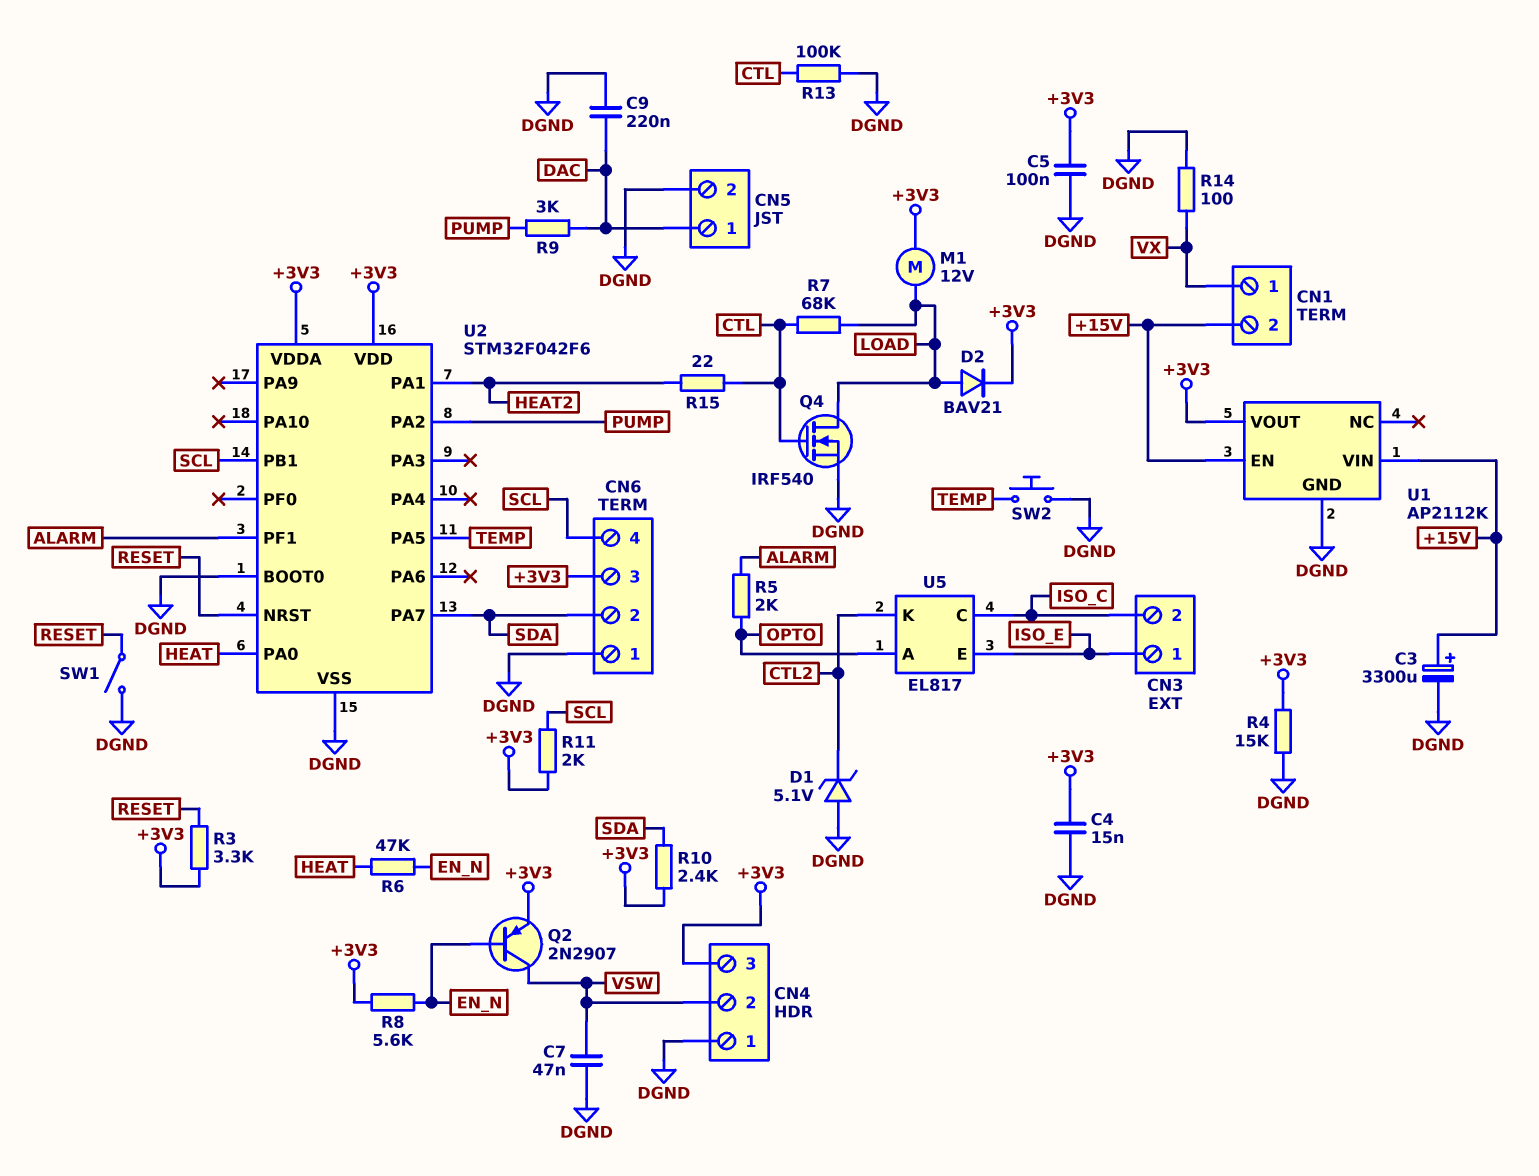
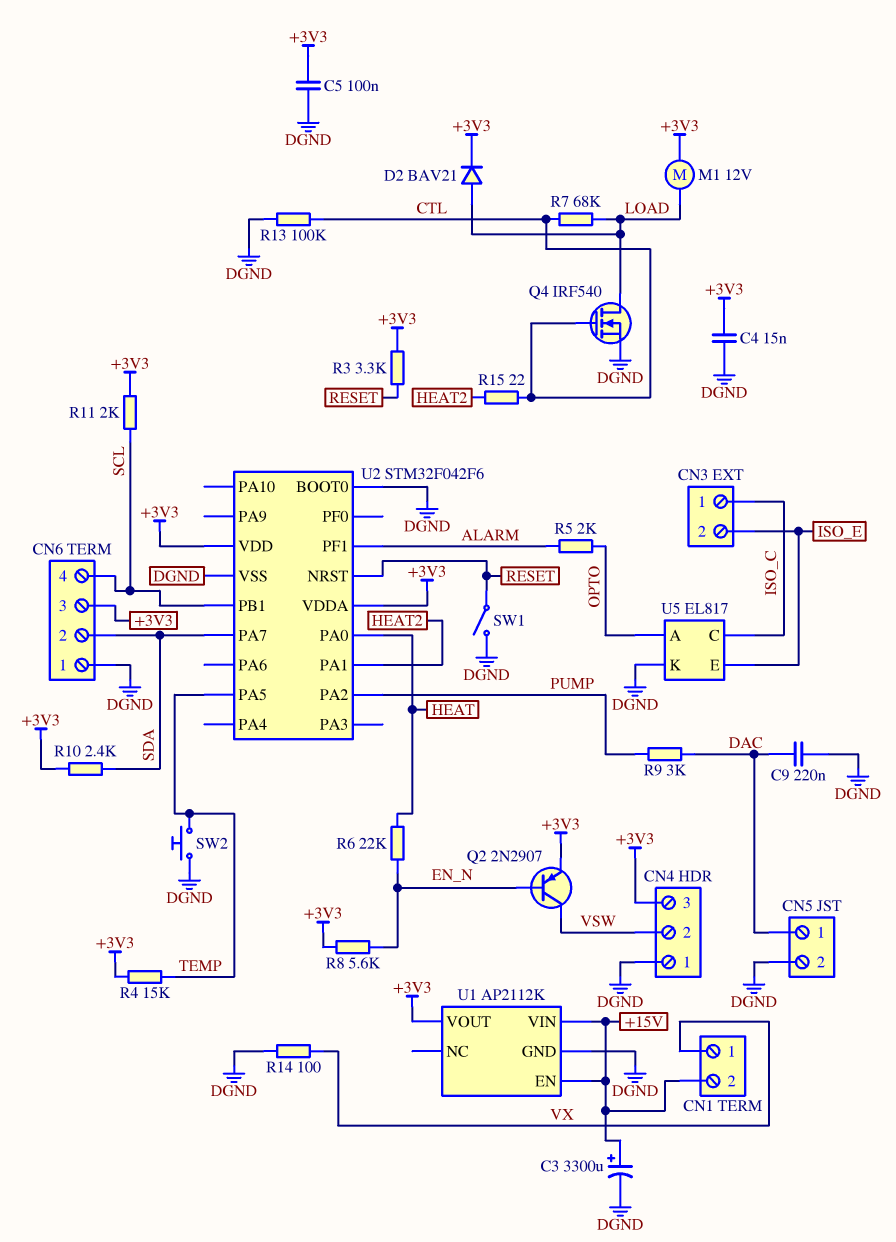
C7: 47nF (DGND, VSW) -> none
CN3 pin 1: ISO_E -> ISO_C
CN3 pin 2: ISO_C -> ISO_E
D1: zener 5.1V (A DGND, K CTL2) -> none
R4: 15k (+3V3, DGND) -> 15k (+3V3, TEMP)
R6: 47k (EN_N, HEAT) -> 22k (EN_N, HEAT)
U5 pin K: CTL2 -> DGND

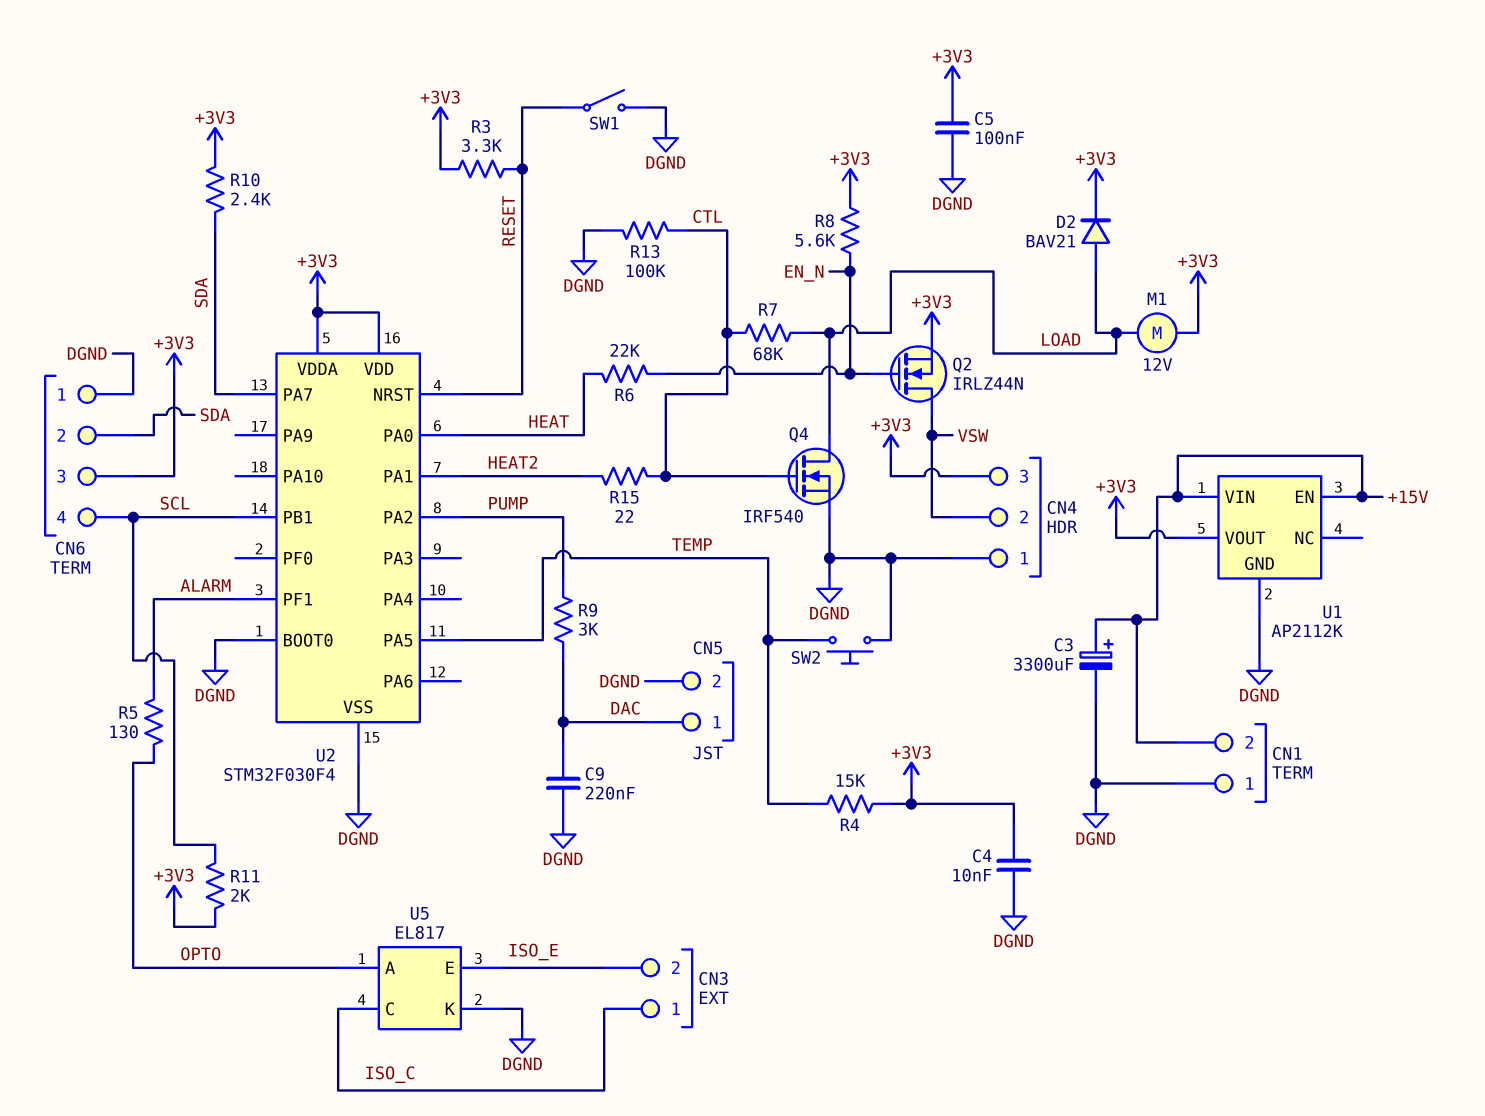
C4: 15nF (+3V3, DGND) -> 10nF (+3V3, DGND)
CN1 pin 1: VX -> DGND
Q2: PNP 2N2907 (B EN_N, C VSW, E +3V3) -> NMOS IRLZ44N (G EN_N, D VSW, S +3V3)
R5: 2k (ALARM, OPTO) -> 130 (ALARM, OPTO)
R14: 100 (DGND, VX) -> none
U2: STM32F042F6 -> STM32F030F4

